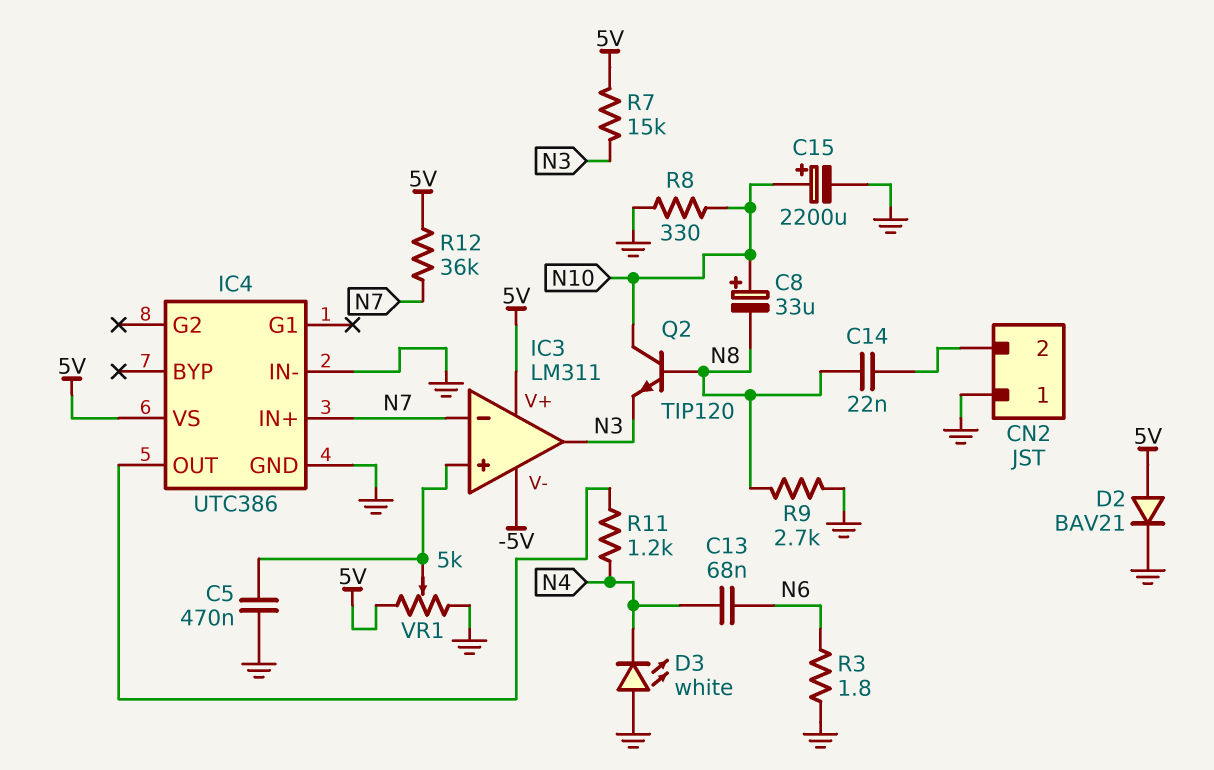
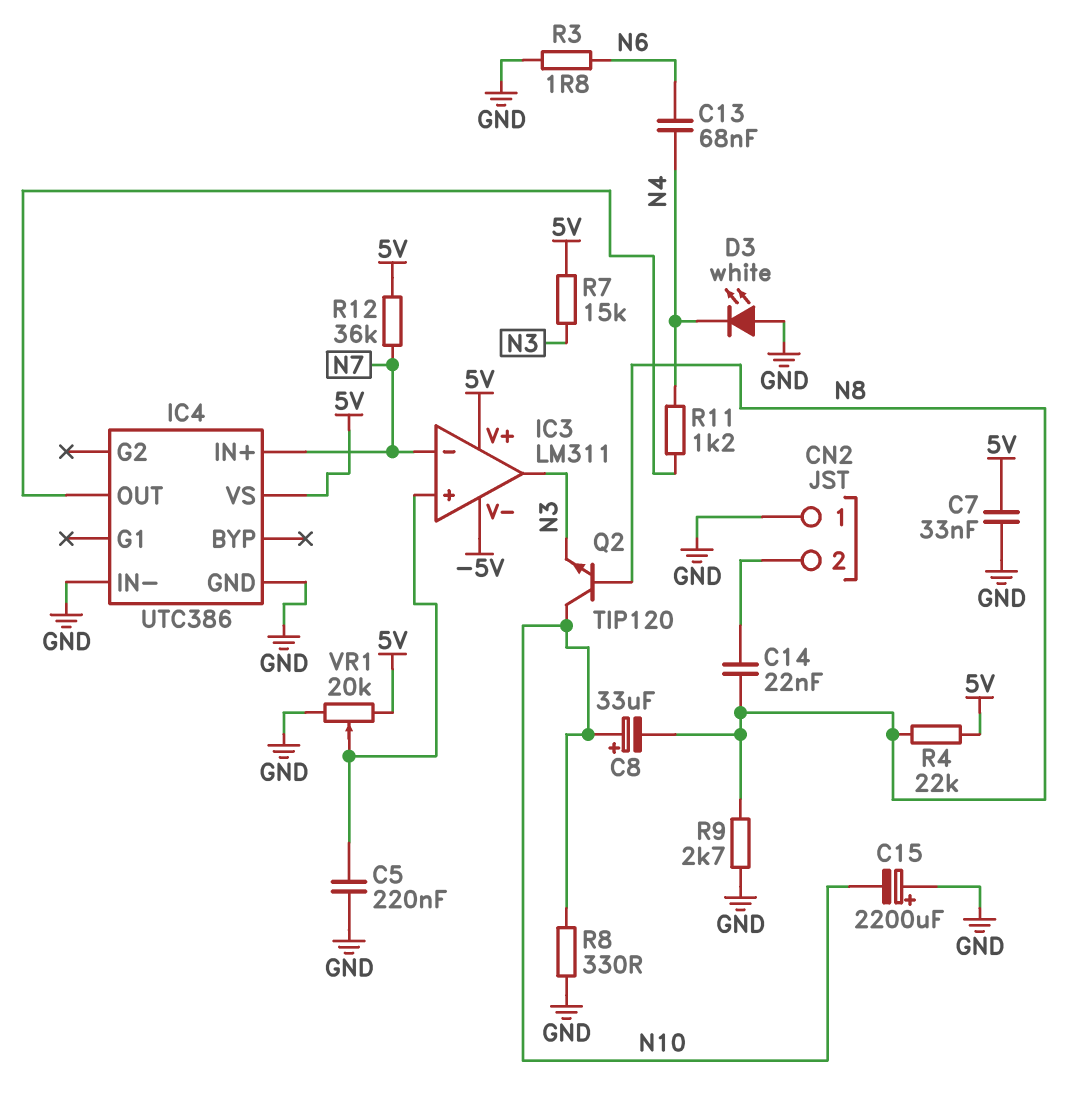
C5: 470nF (GND, IC3/in+) -> 220nF (GND, IC3/in+)
C7: none -> 33nF (5V, GND)
C15: 2200uF (plus N10, minus GND) -> 2200uF (plus GND, minus N10)
D2: diode BAV21 (A 5V, K GND) -> none
R4: none -> 22k (5V, N8)
VR1: 5k (5V, GND, wiper IC3/in+) -> 20k (5V, GND, wiper IC3/in+)

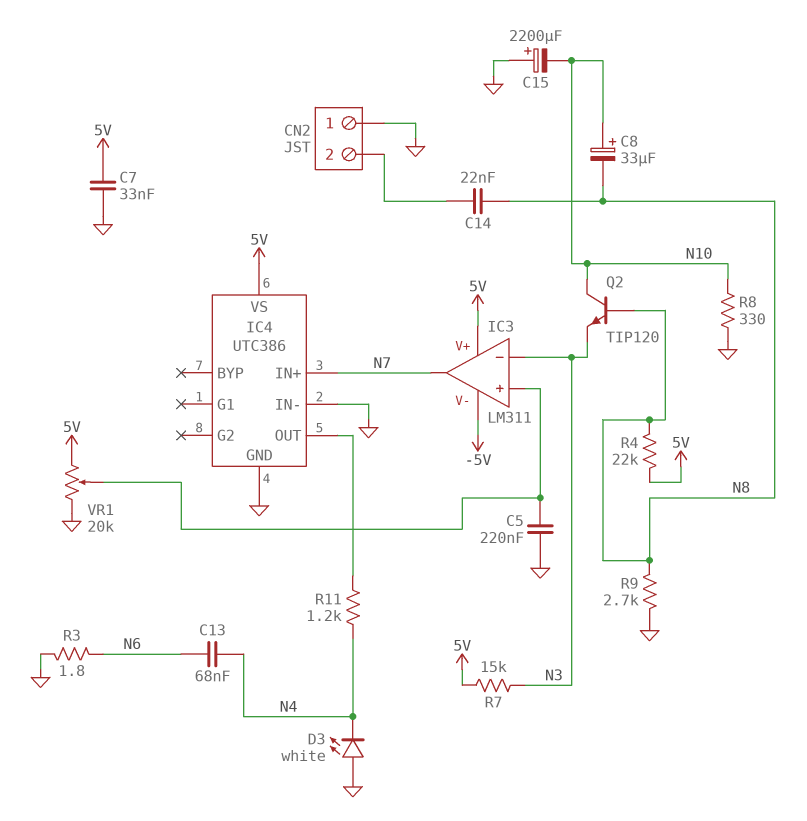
IC3 pin in-: N7 -> N3
IC3 pin out: N3 -> N7
R12: 36k (5V, N7) -> none

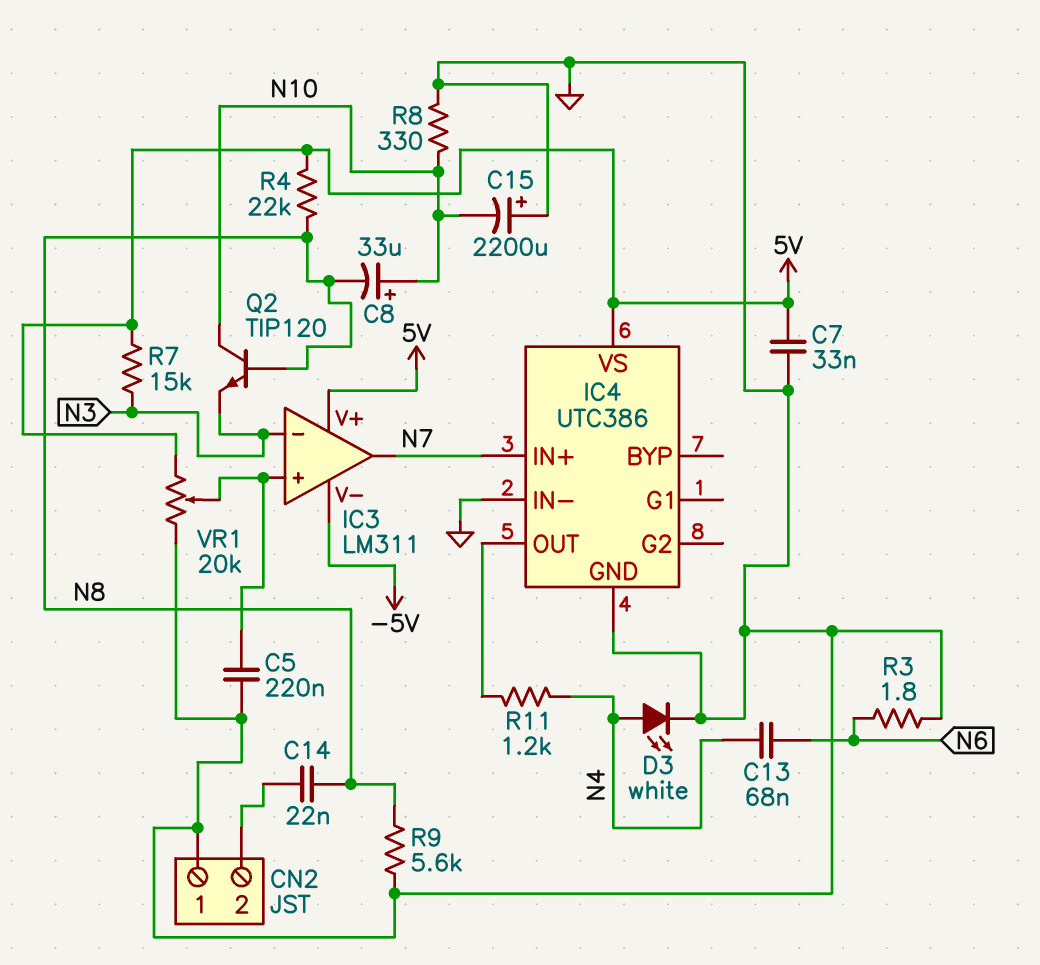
D3: LED white (A GND, K N4) -> LED white (A N4, K GND)
R9: 2.7k (GND, N8) -> 5.6k (GND, N8)

